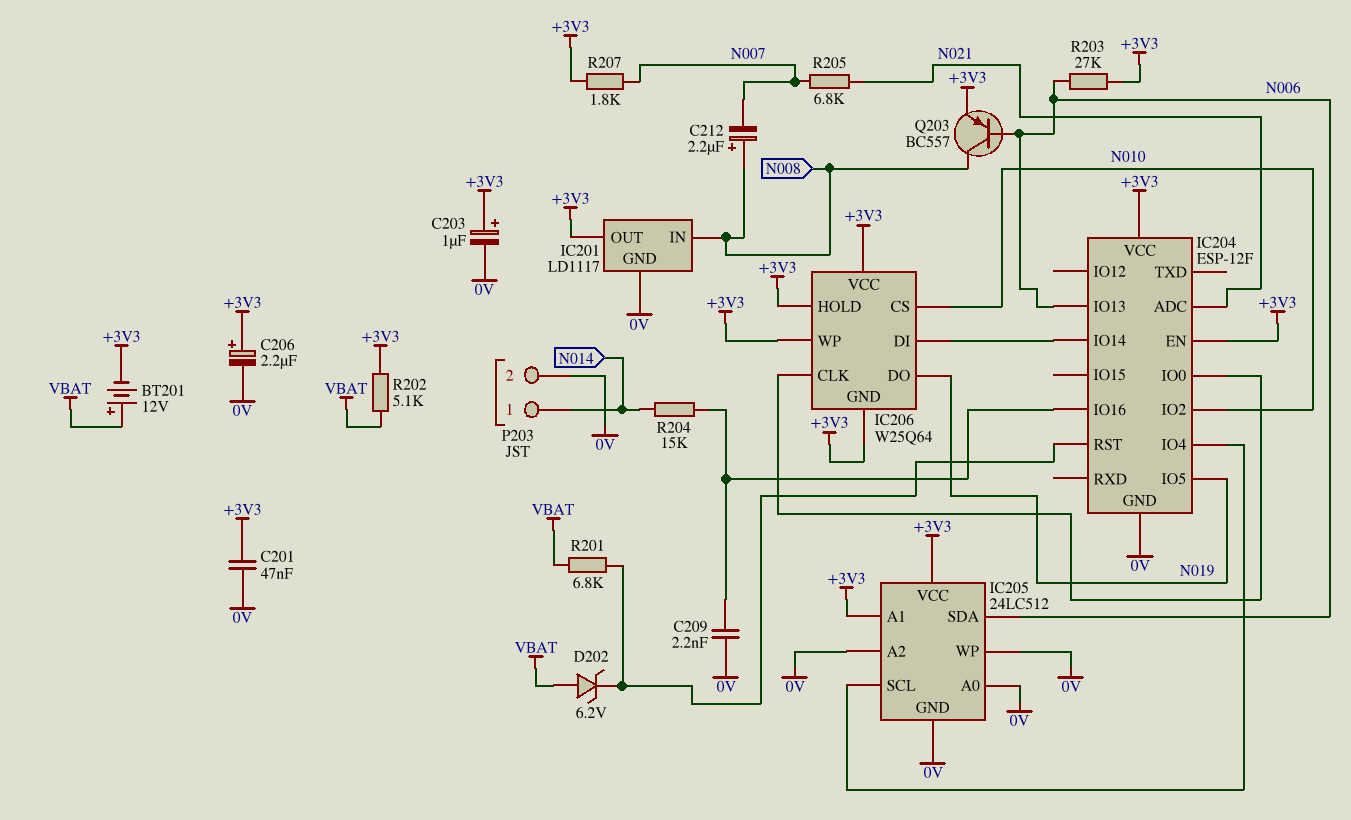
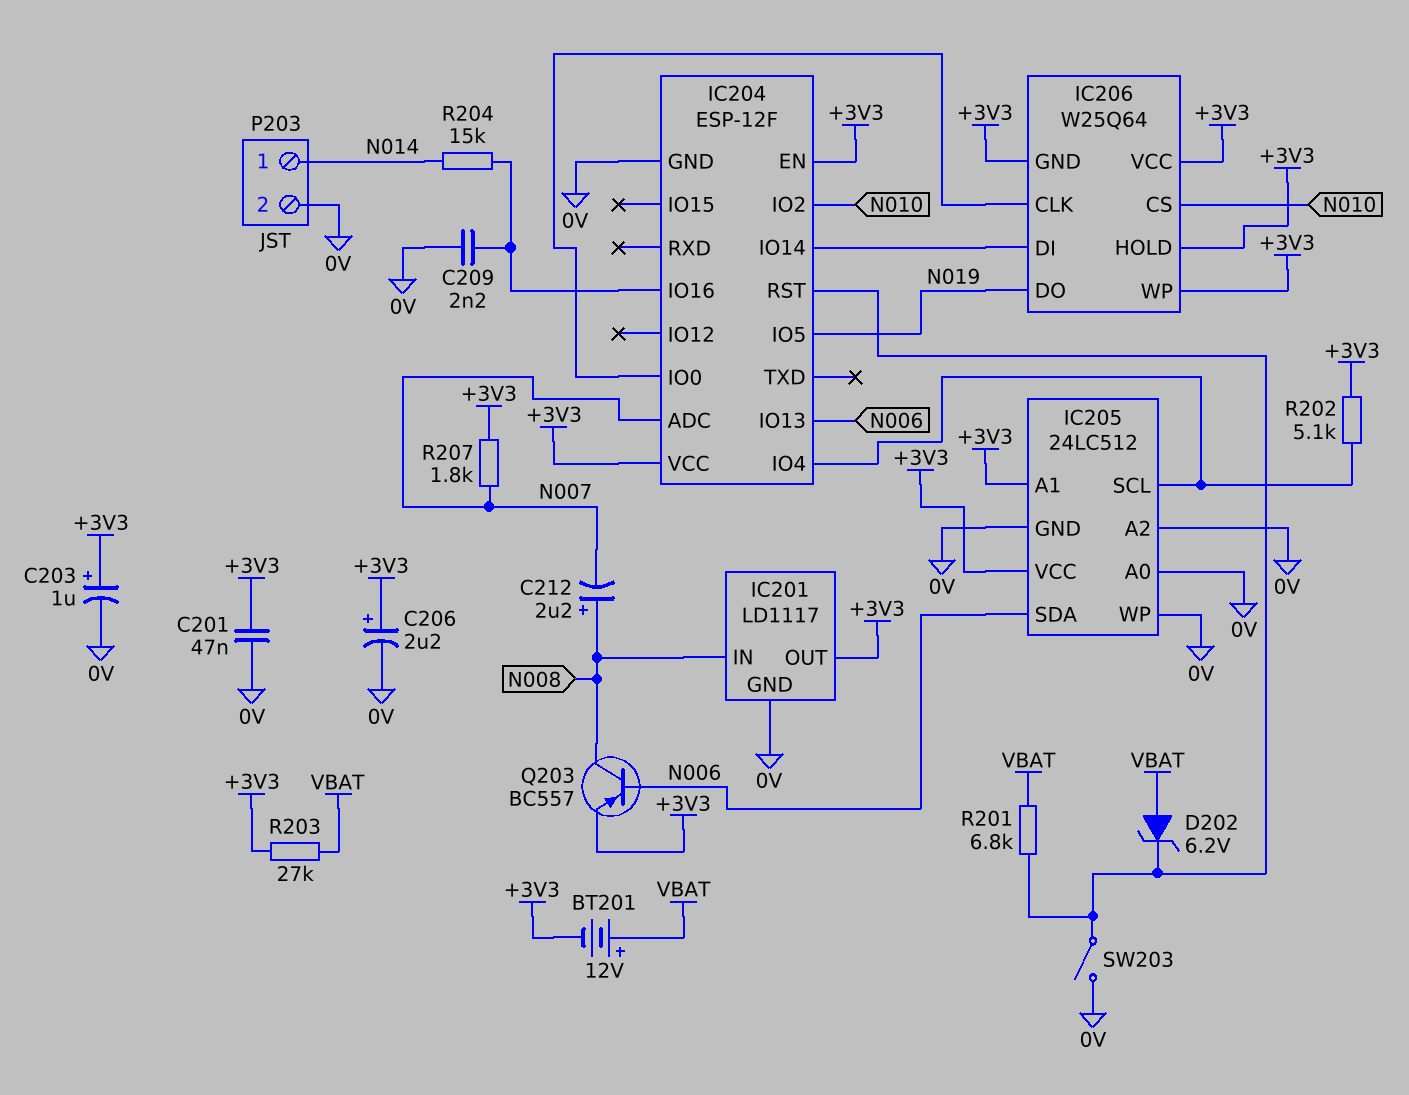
IC204 pin ADC: N021 -> N007
R202: 5.1k (+3V3, VBAT) -> 5.1k (+3V3, IC204/IO4)
R203: 27k (+3V3, N006) -> 27k (+3V3, VBAT)
R205: 6.8k (N007, N021) -> none
SW203: none -> switch (0V, IC204/RST)

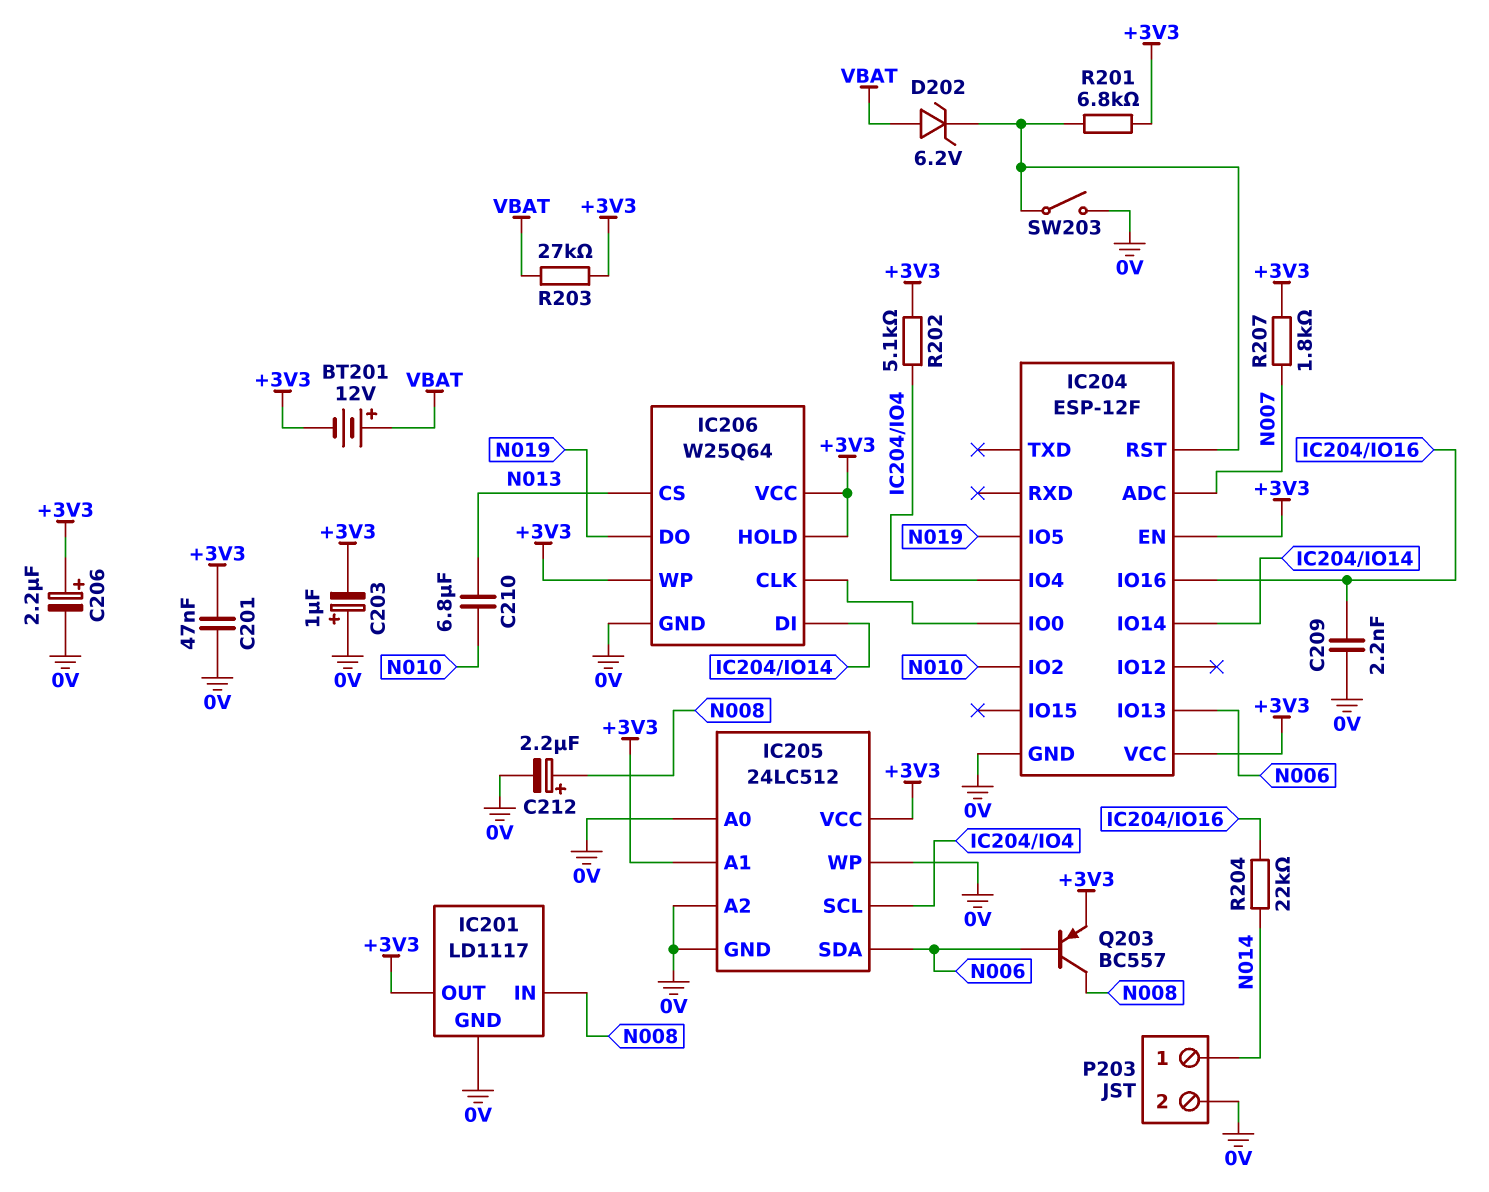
C203: 1uF (plus +3V3, minus 0V) -> 1uF (plus 0V, minus +3V3)
C210: none -> 6.8uF (N010, N013)
C212: 2.2uF (plus N008, minus N007) -> 2.2uF (plus N008, minus 0V)
IC206 pin CS: N010 -> N013
IC206 pin GND: +3V3 -> 0V
R201: 6.8k (IC204/RST, VBAT) -> 6.8k (+3V3, IC204/RST)
R204: 15k (IC204/IO16, N014) -> 22k (IC204/IO16, N014)

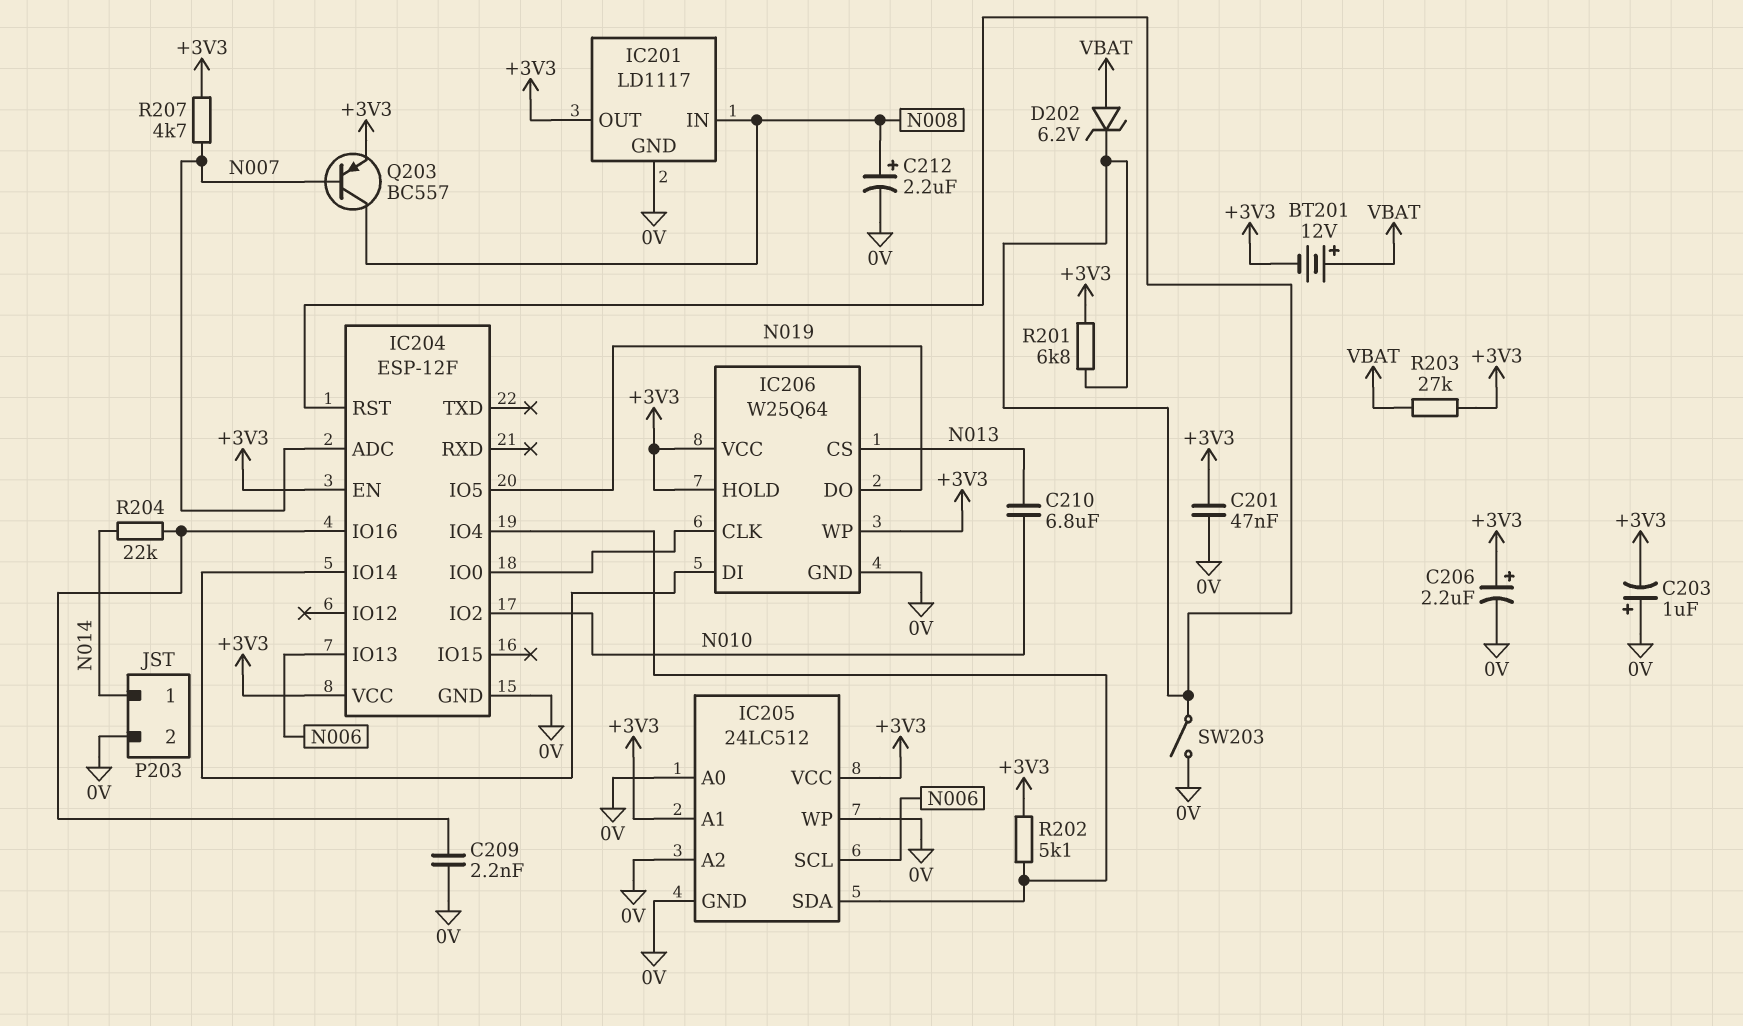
IC205 pin SCL: IC204/IO4 -> N006
IC205 pin SDA: N006 -> IC204/IO4
Q203: PNP BC557 (B N006, C N008, E +3V3) -> PNP BC557 (B N007, C N008, E +3V3)
R207: 1.8k (+3V3, N007) -> 4.7k (+3V3, N007)

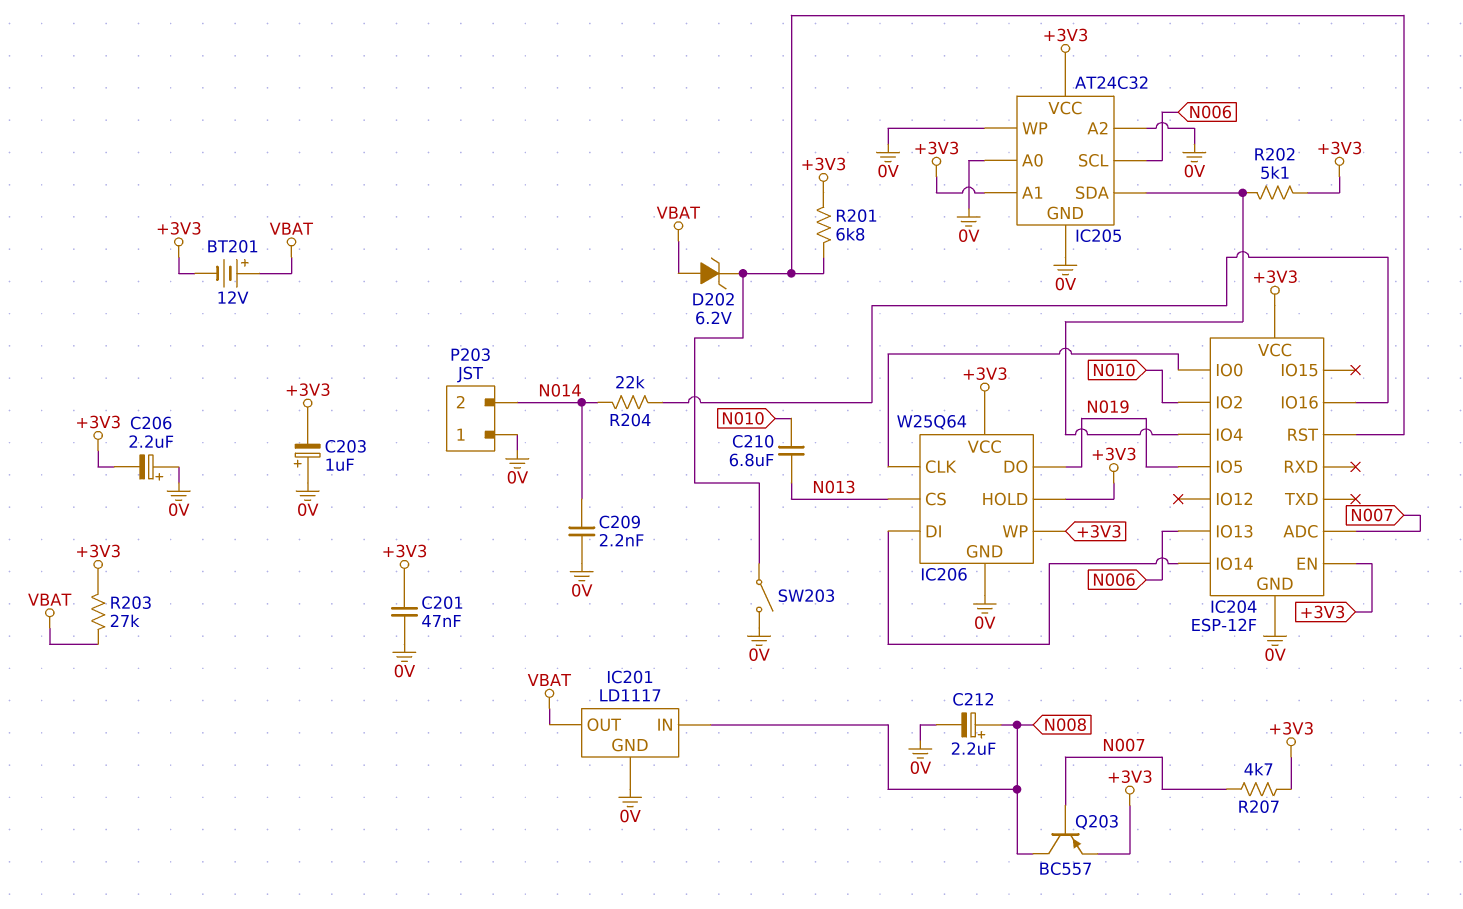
C206: 2.2uF (plus +3V3, minus 0V) -> 2.2uF (plus 0V, minus +3V3)
C209: 2.2nF (0V, IC204/IO16) -> 2.2nF (0V, N014)
IC201 pin OUT: +3V3 -> VBAT
IC205: 24LC512 -> AT24C32
P203 pin 1: N014 -> 0V
P203 pin 2: 0V -> N014

